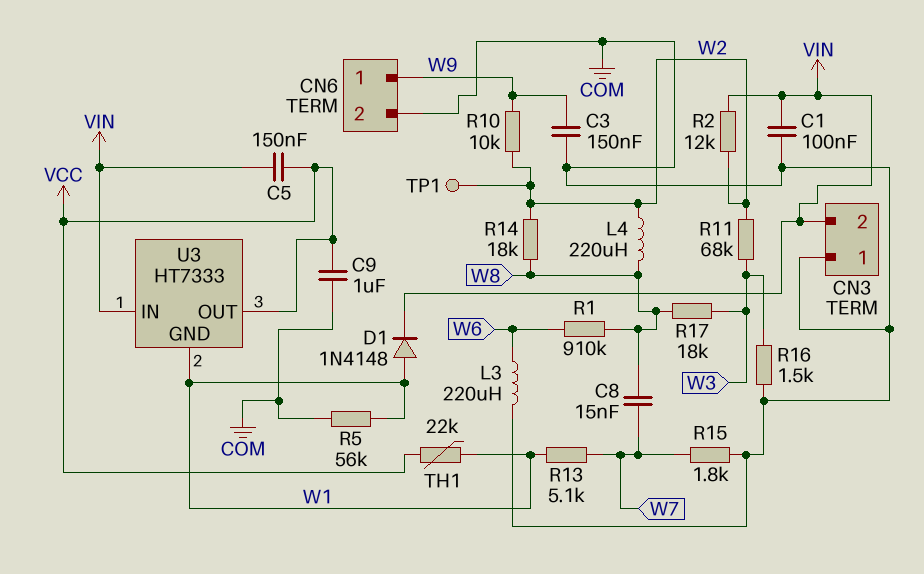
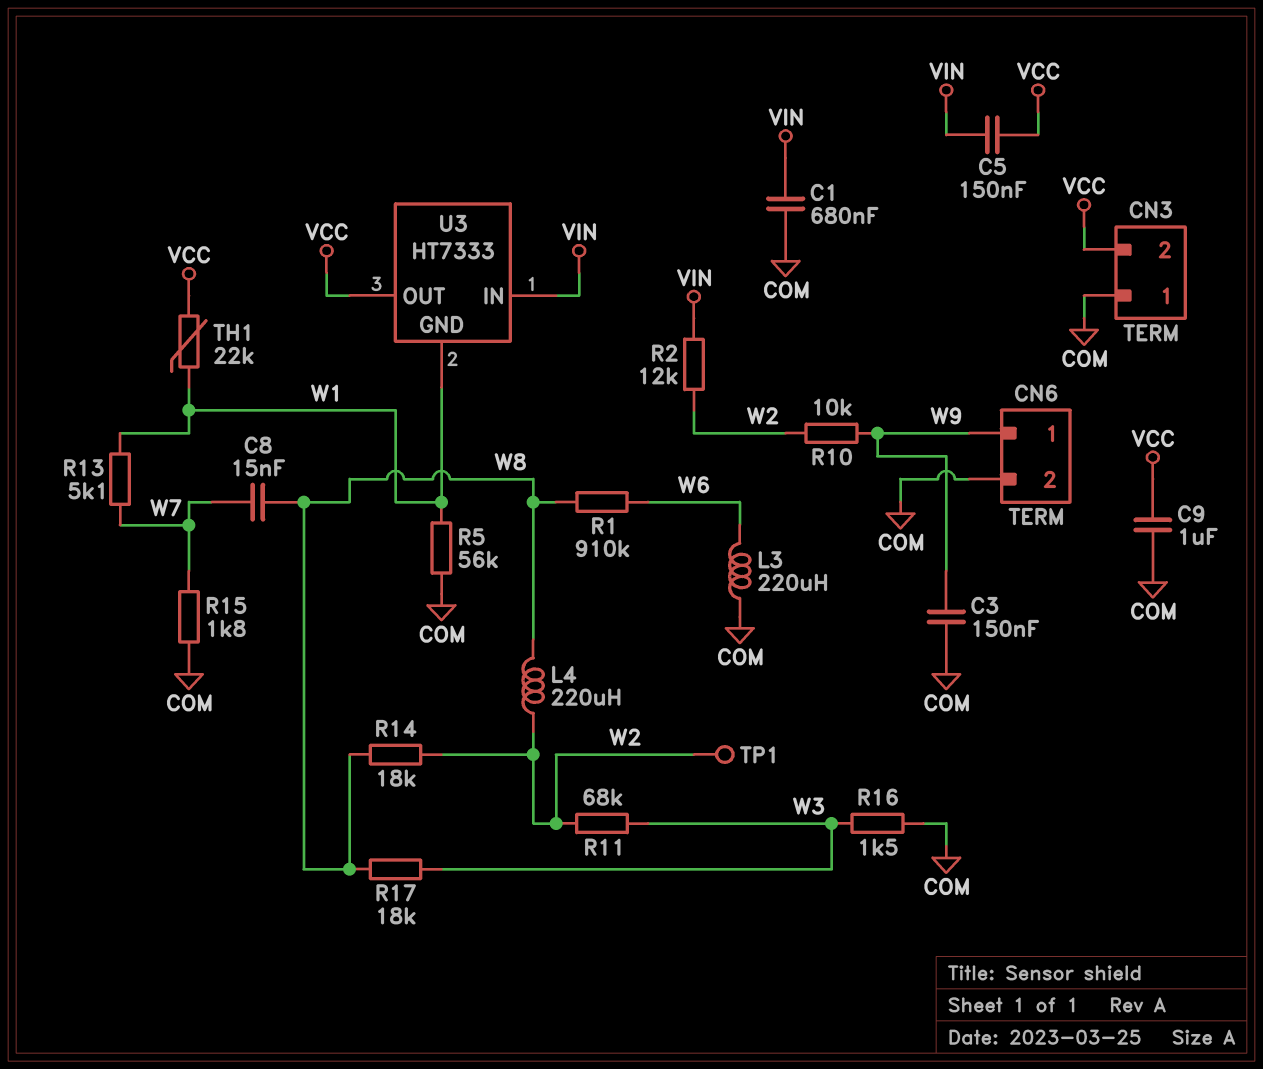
C1: 100nF (COM, VIN) -> 680nF (COM, VIN)
CN3 pin 2: VIN -> VCC
D1: diode 1N4148 (A W1, K VIN) -> none

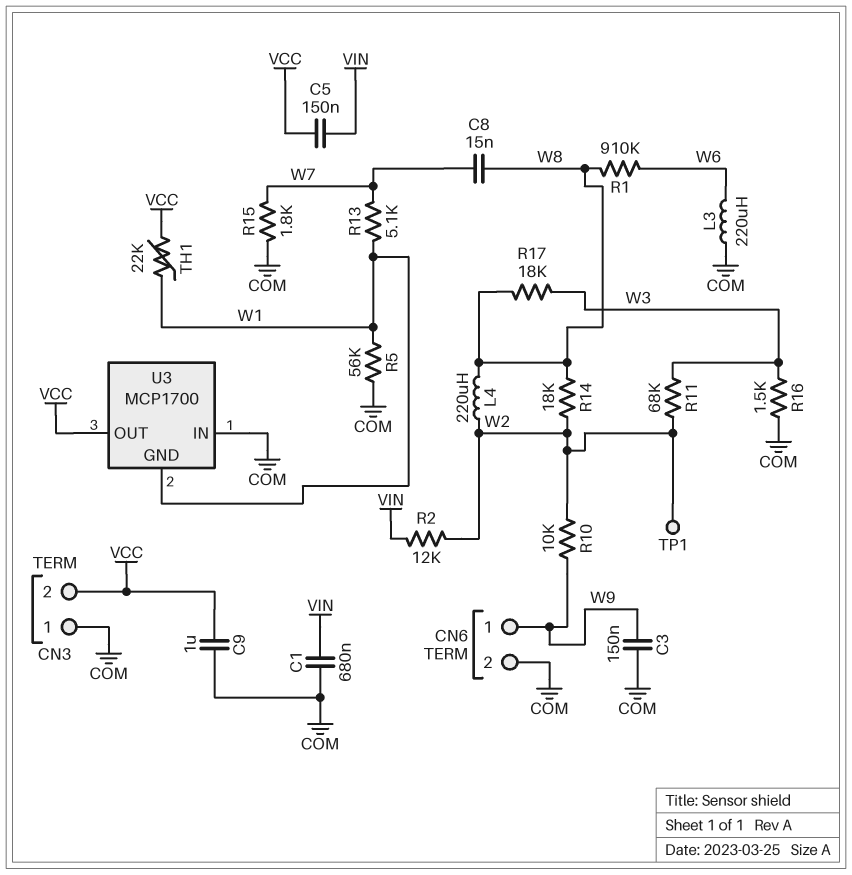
U3: HT7333 -> MCP1700
U3 pin IN: VIN -> COM

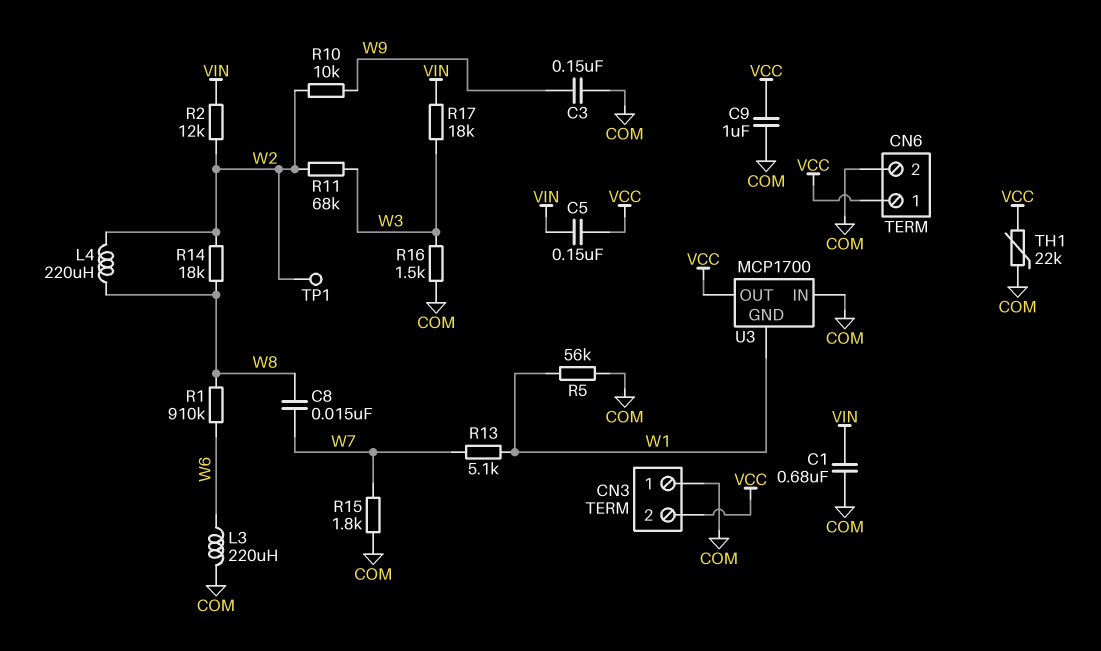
CN6 pin 1: W9 -> VCC
R17: 18k (W3, W8) -> 18k (VIN, W3)
TH1: 22k (VCC, W1) -> 22k (COM, VCC)

